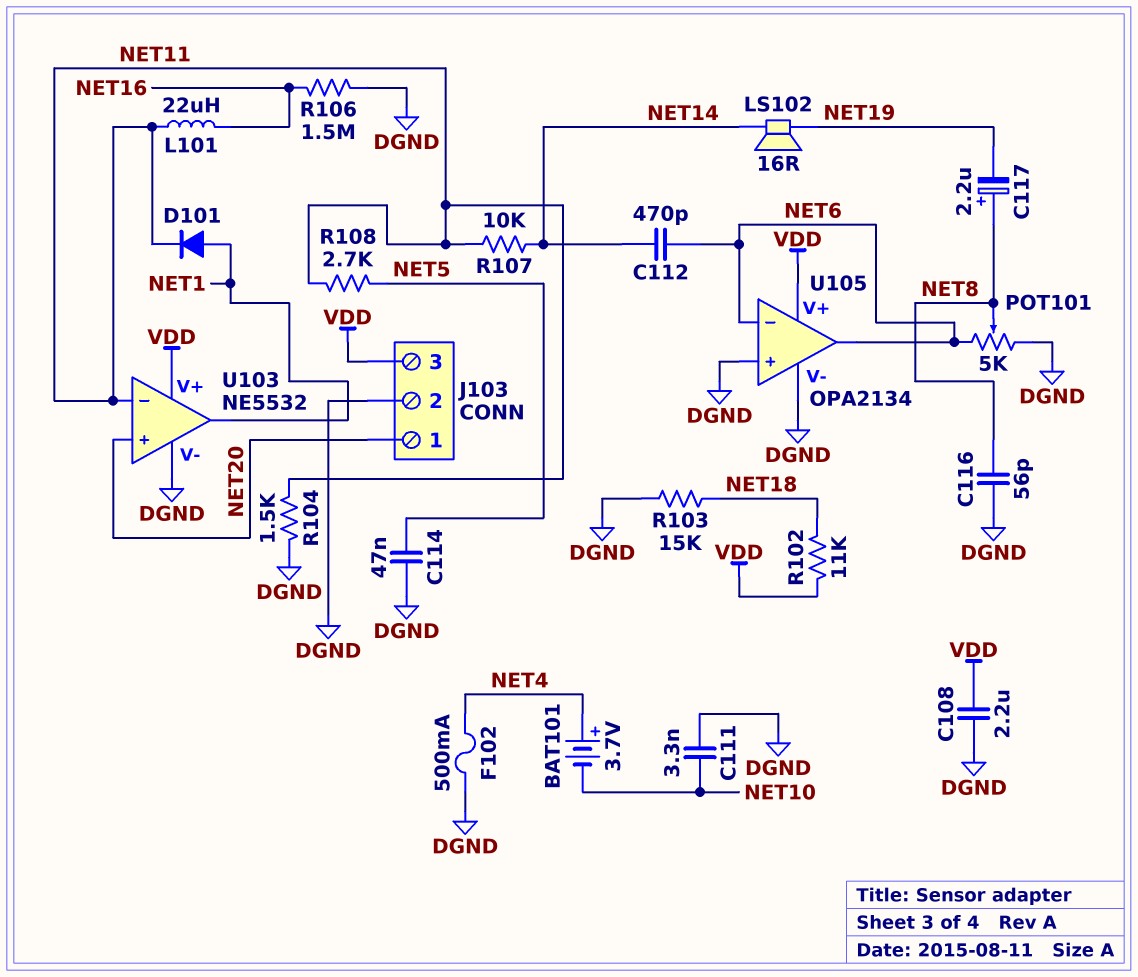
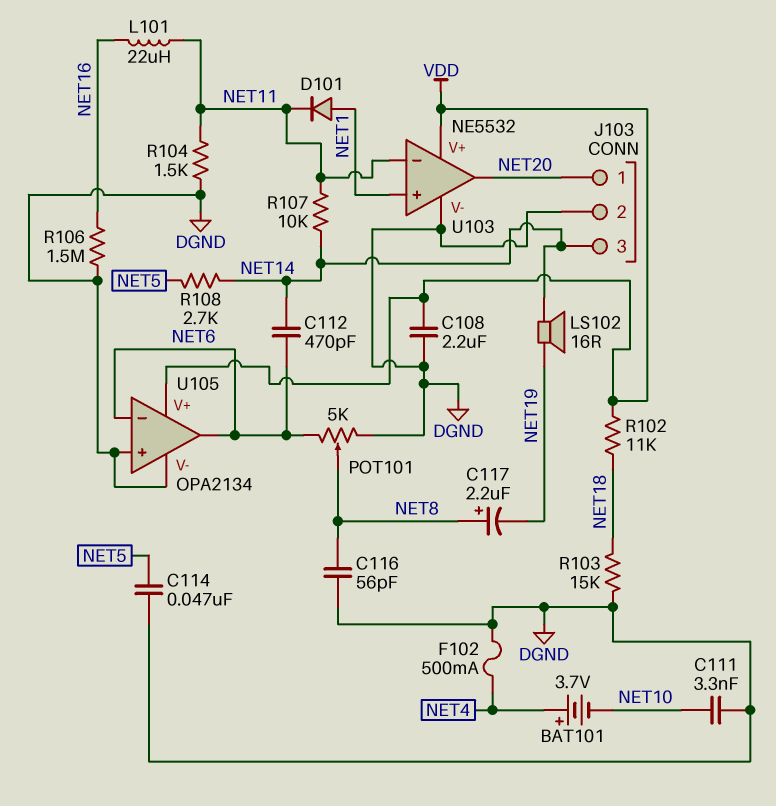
J103 pin 3: VDD -> NET14
R108: 2.7k (NET5, NET11) -> 2.7k (NET5, NET14)
U103 pin in+: NET20 -> NET1
U103 pin out: NET1 -> NET20

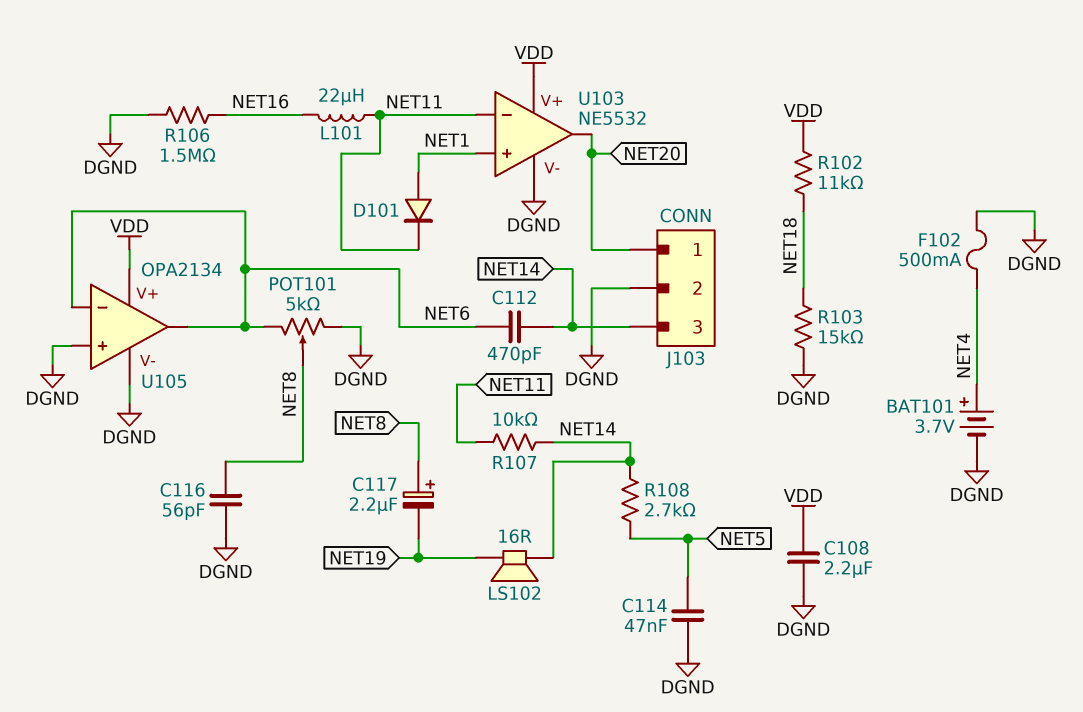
BAT101: 3.7V (plus NET4, minus NET10) -> 3.7V (plus NET4, minus DGND)
C111: 3.3nF (DGND, NET10) -> none
R104: 1.5k (DGND, NET11) -> none

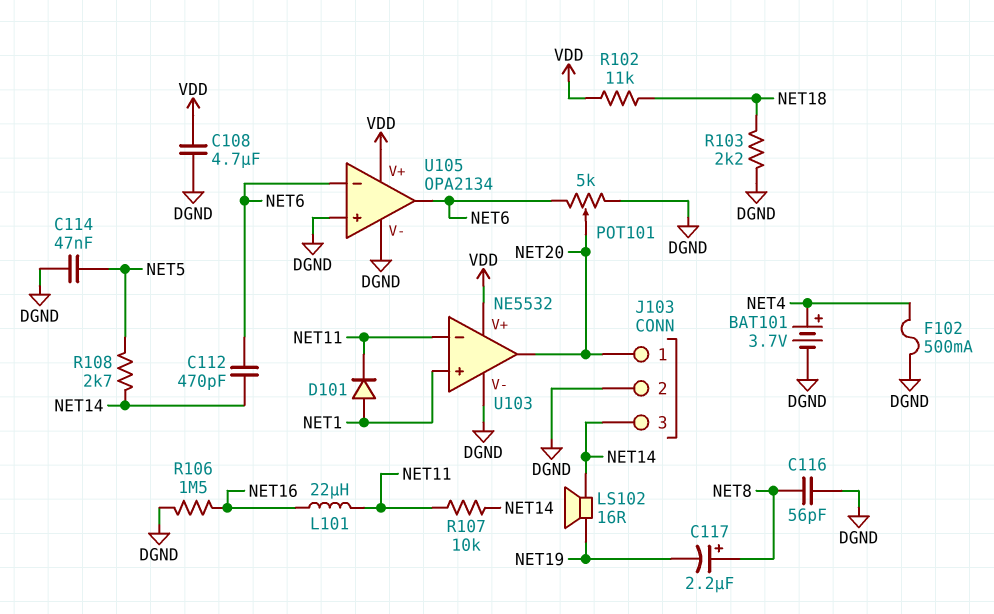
C108: 2.2uF (DGND, VDD) -> 4.7uF (DGND, VDD)
POT101: 5k (DGND, NET6, wiper NET8) -> 5k (DGND, NET6, wiper NET20)
R103: 15k (DGND, NET18) -> 2.2k (DGND, NET18)

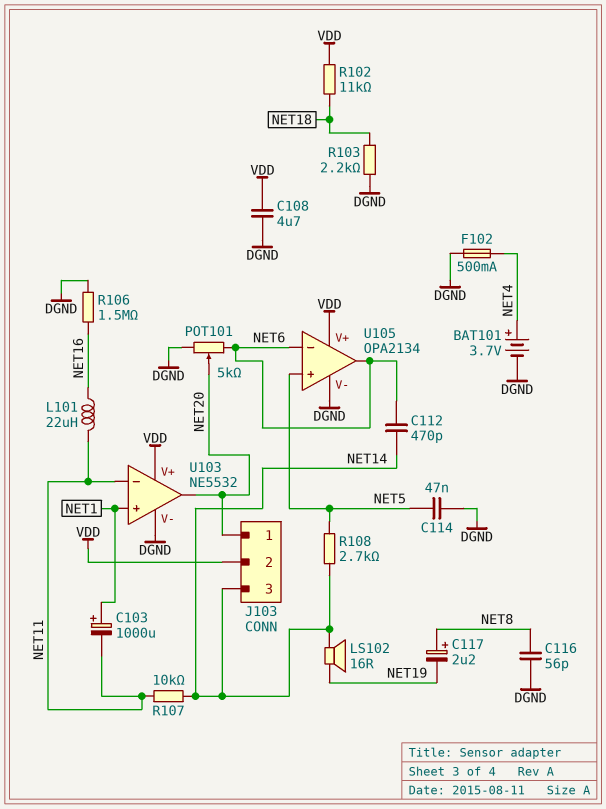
C103: none -> 1000uF (plus NET1, minus NET11)
D101: diode (A NET1, K NET11) -> none
J103 pin 2: DGND -> VDD
U105 pin in+: DGND -> NET5

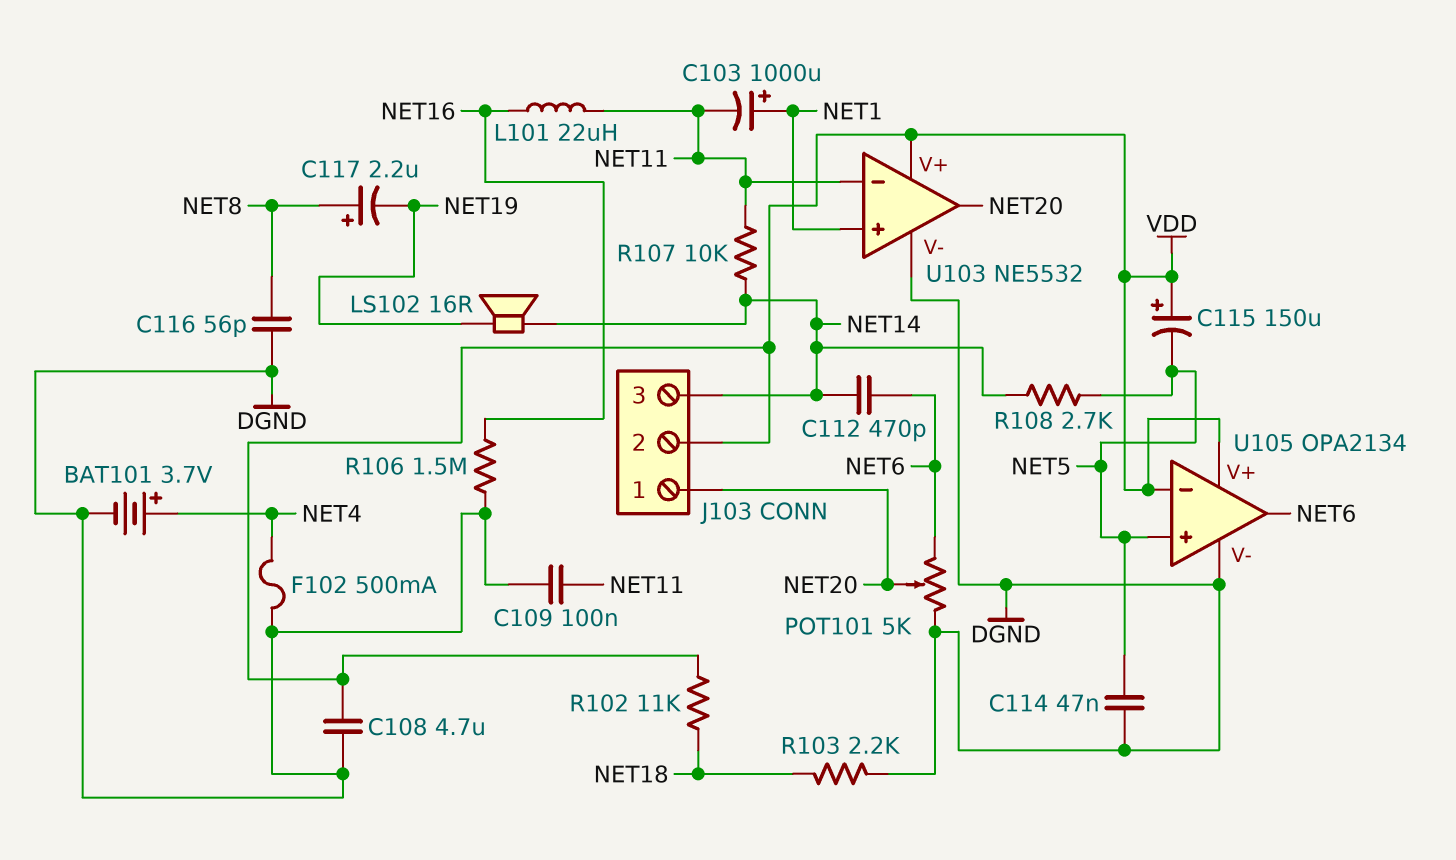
C109: none -> 100nF (DGND, NET11)
C115: none -> 150uF (plus VDD, minus NET5)
U105 pin in-: NET6 -> VDD

